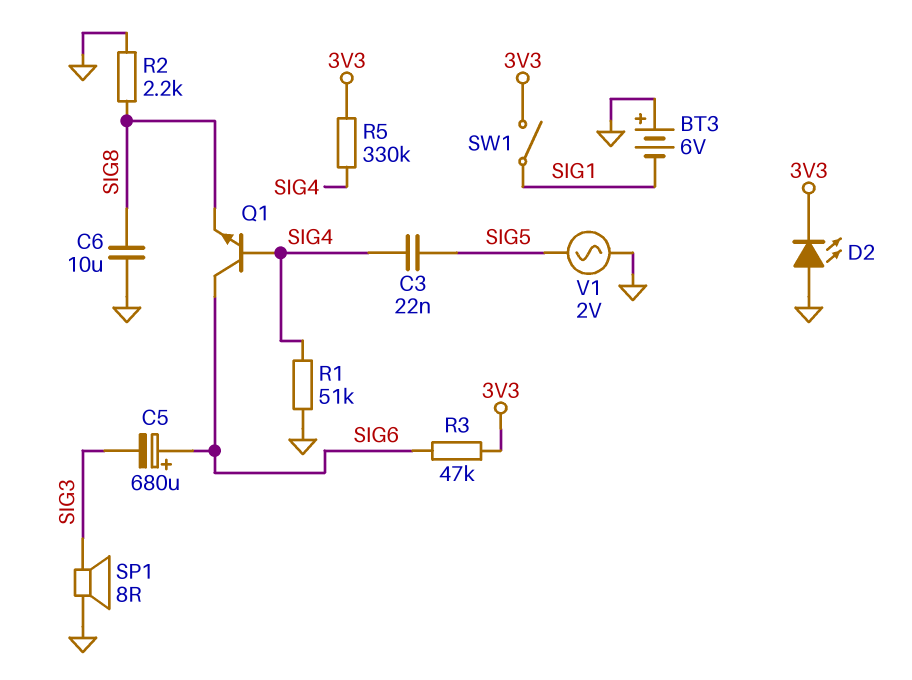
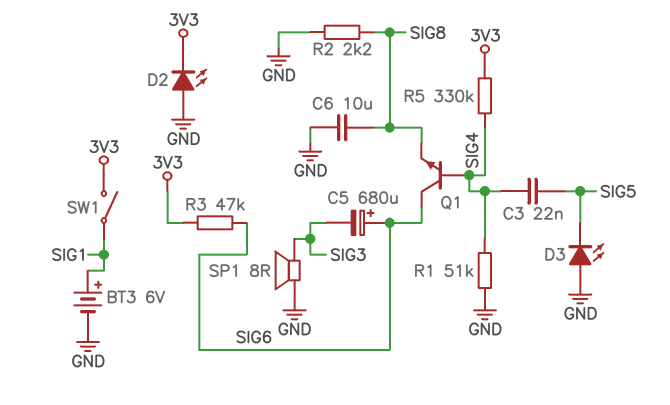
BT3: 6V (plus GND, minus SIG1) -> 6V (plus SIG1, minus GND)
D3: none -> LED (A GND, K SIG5)
V1: AC 2V (GND, SIG5) -> none

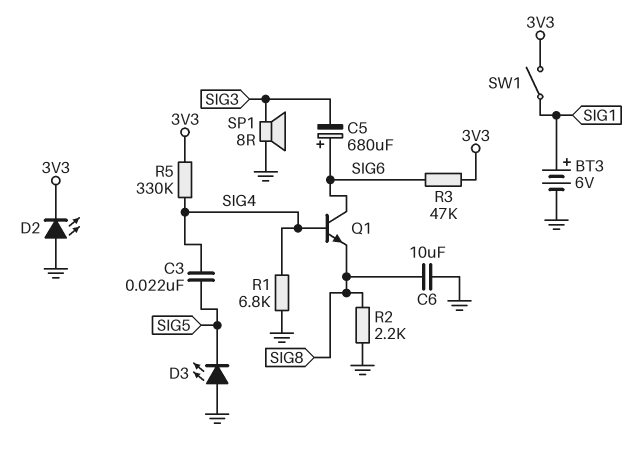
R1: 51k (GND, SIG4) -> 6.8k (GND, SIG4)

